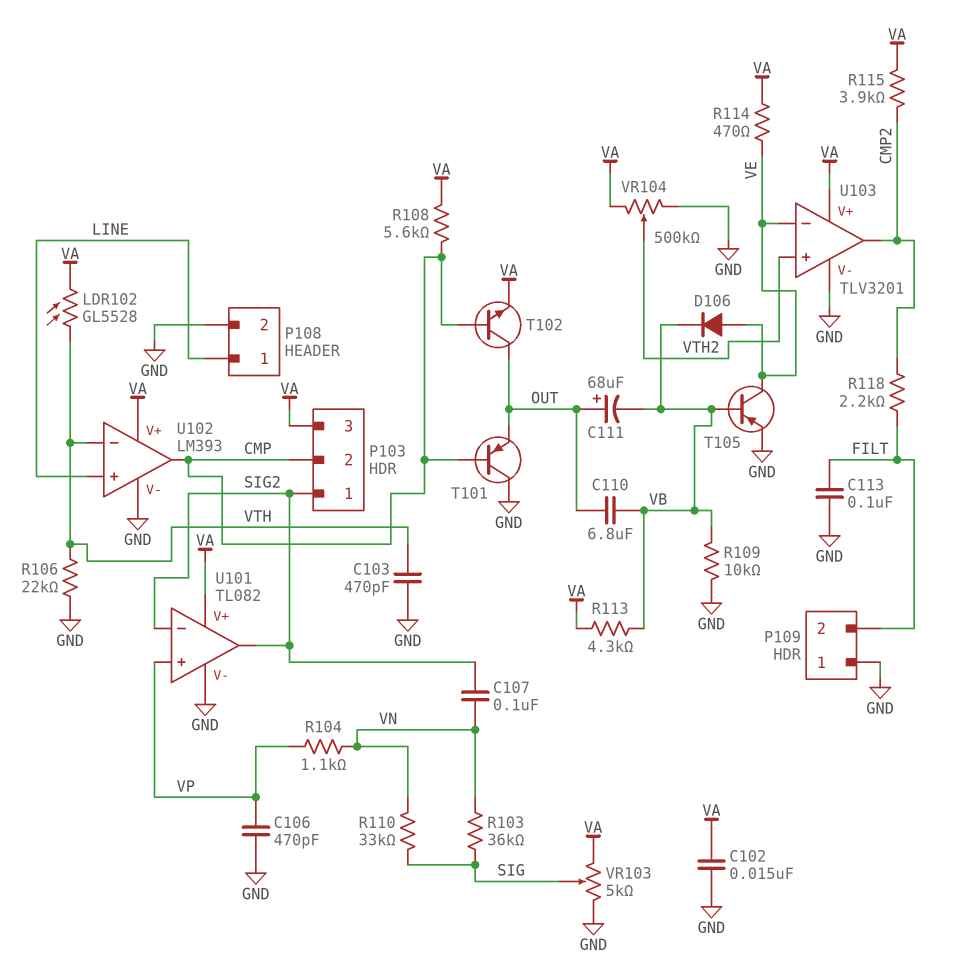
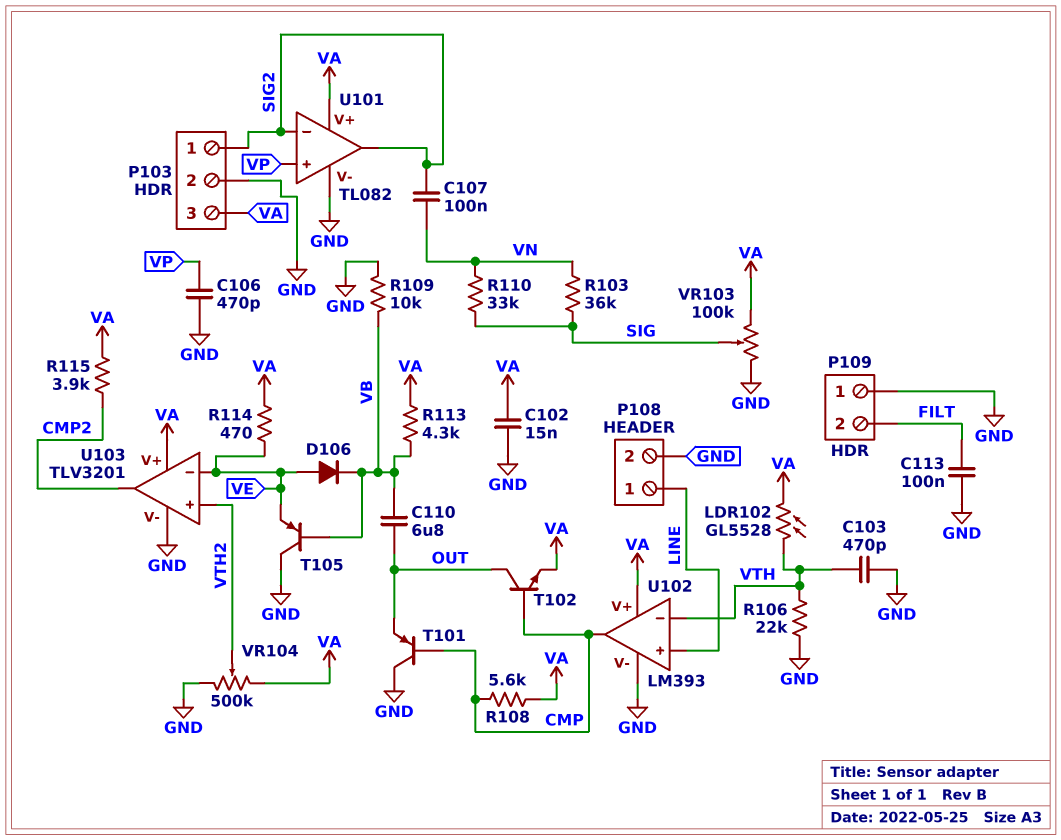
C111: 68uF (plus OUT, minus VB) -> none
P103 pin 2: CMP -> GND
R104: 1.1k (VN, VP) -> none
R118: 2.2k (CMP2, FILT) -> none
T105: PNP (B VB, C VE, E GND) -> PNP (B VB, C GND, E VE)
VR103: 5k (GND, VA, wiper SIG) -> 100k (GND, VA, wiper SIG)

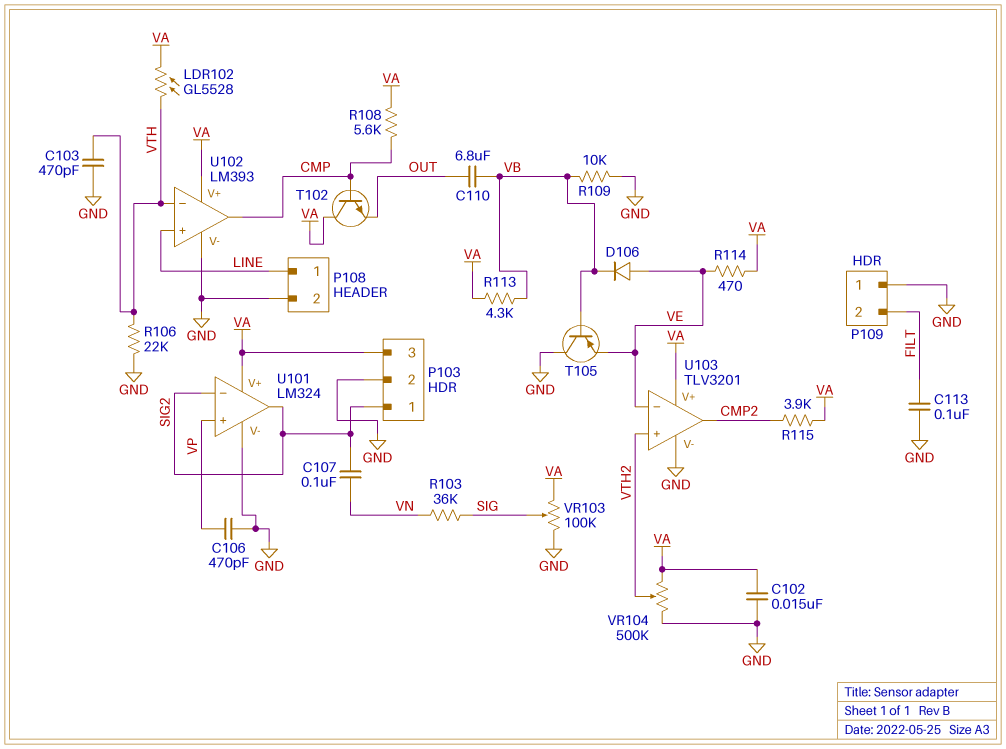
R110: 33k (SIG, VN) -> none
T101: PNP (B CMP, C GND, E OUT) -> none
T102: NPN (B CMP, C OUT, E VA) -> NPN (B CMP, C VA, E OUT)
U101: TL082 -> LM324

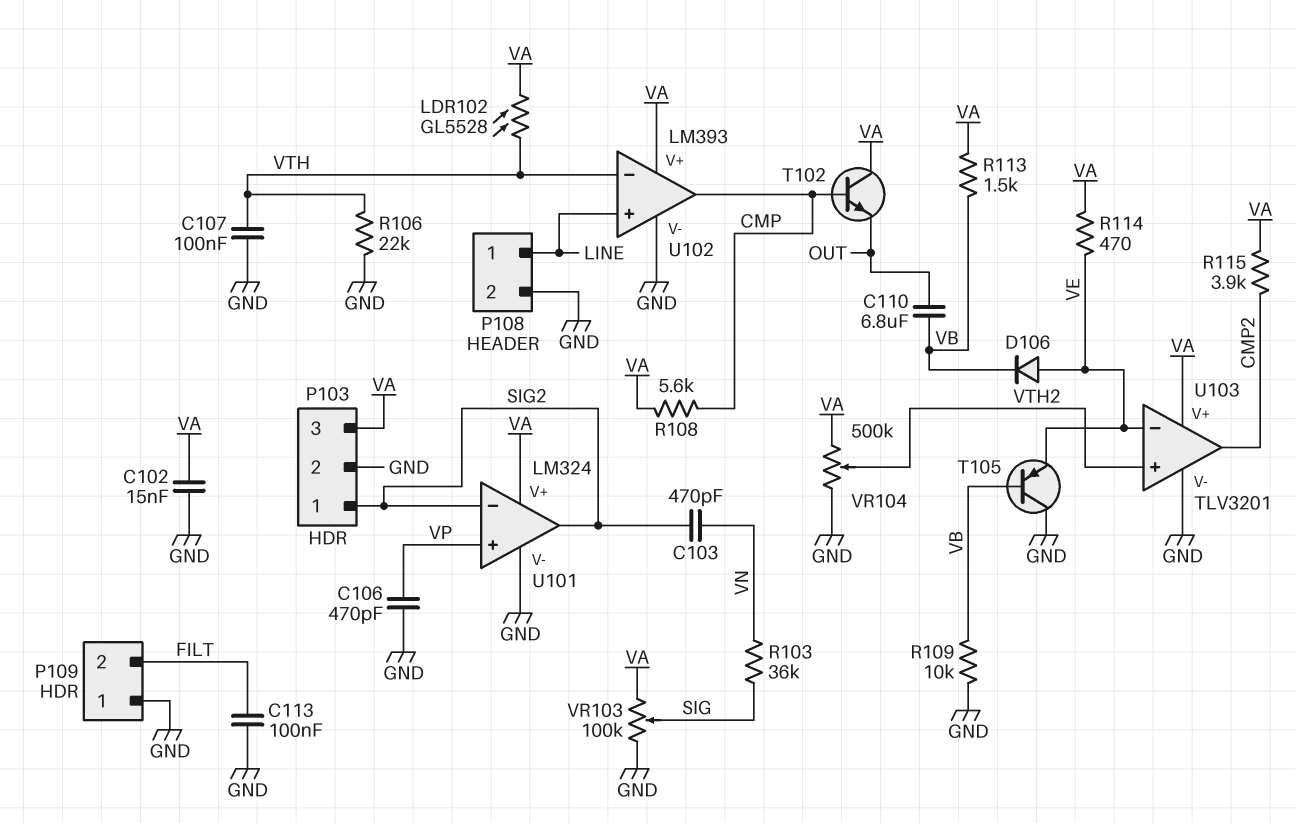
C103: 470pF (GND, VTH) -> 470pF (SIG2, VN)
C107: 100nF (SIG2, VN) -> 100nF (GND, VTH)
R113: 4.3k (VA, VB) -> 1.5k (VA, VB)

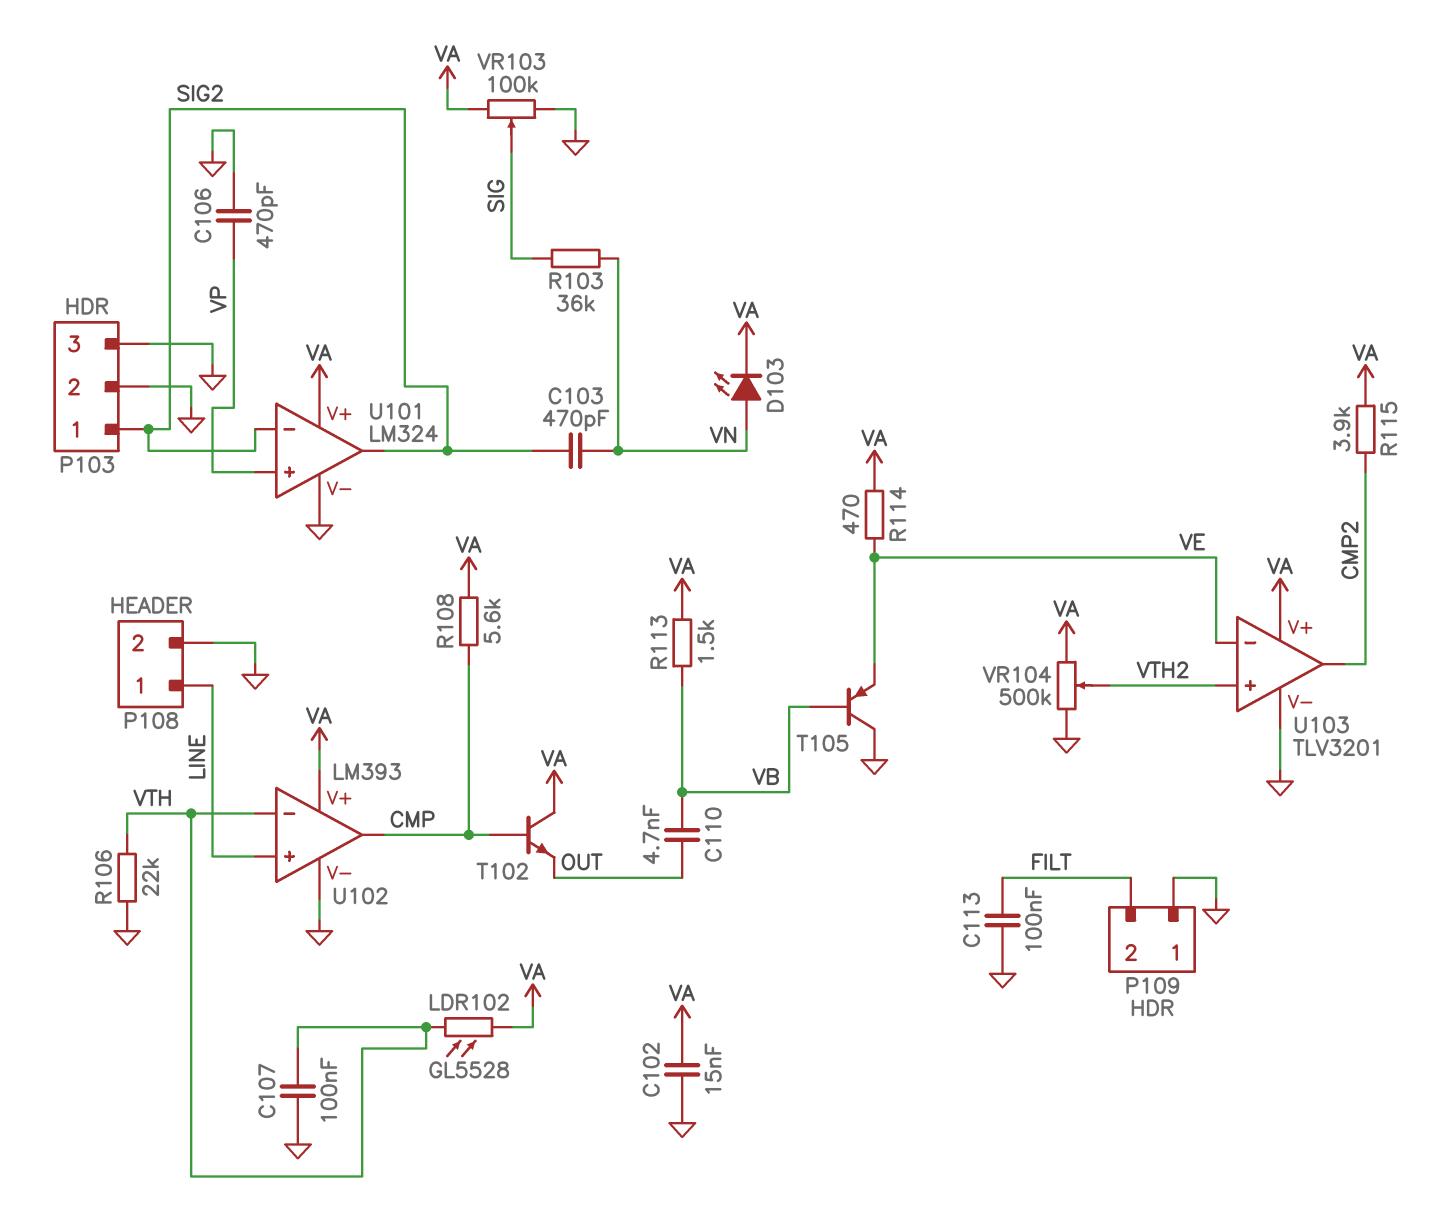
C110: 6.8uF (OUT, VB) -> 4.7nF (OUT, VB)
D103: none -> LED (A VN, K VA)
D106: diode (A VE, K VB) -> none
P103 pin 3: VA -> GND
R109: 10k (GND, VB) -> none

